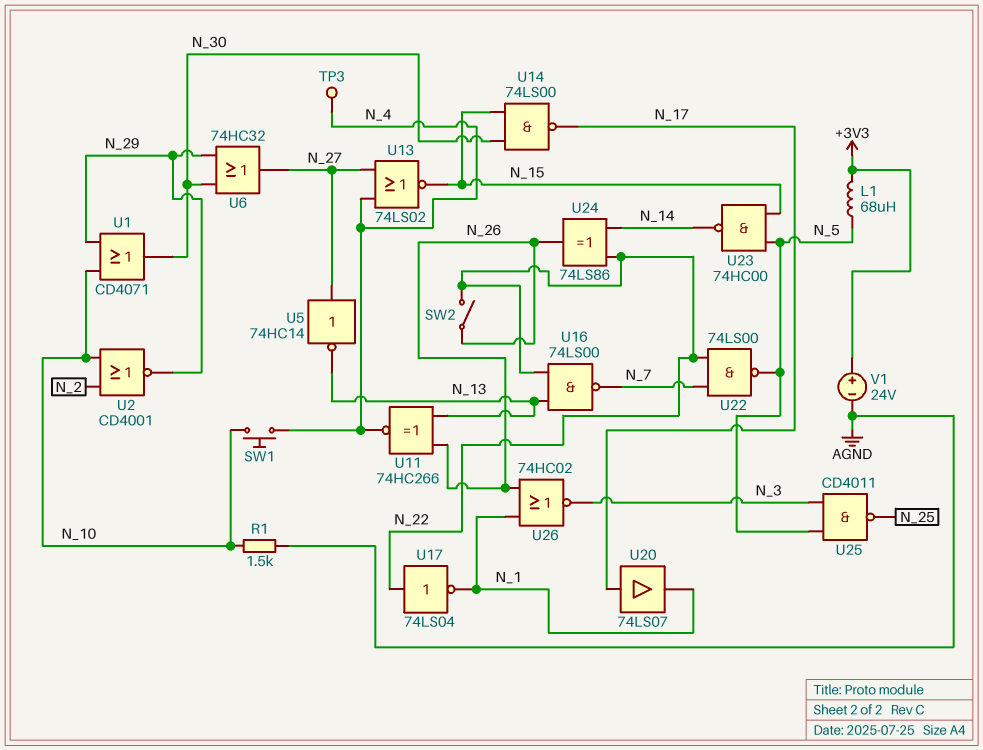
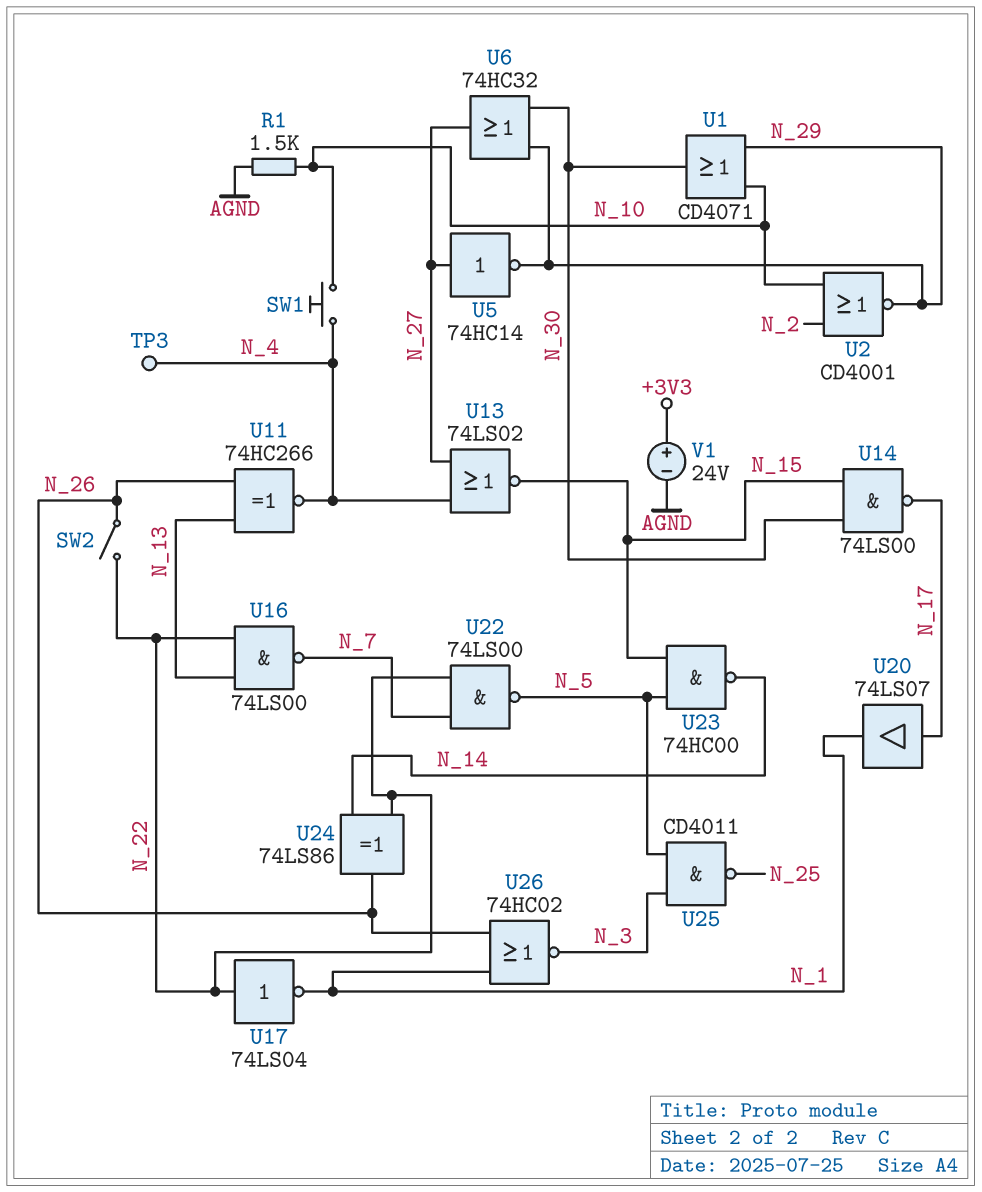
L1: 68uH (+3V3, N_5) -> none
U5: NOT 74HC14 (in N_27, out N_13) -> NOT 74HC14 (in N_27, out N_29)

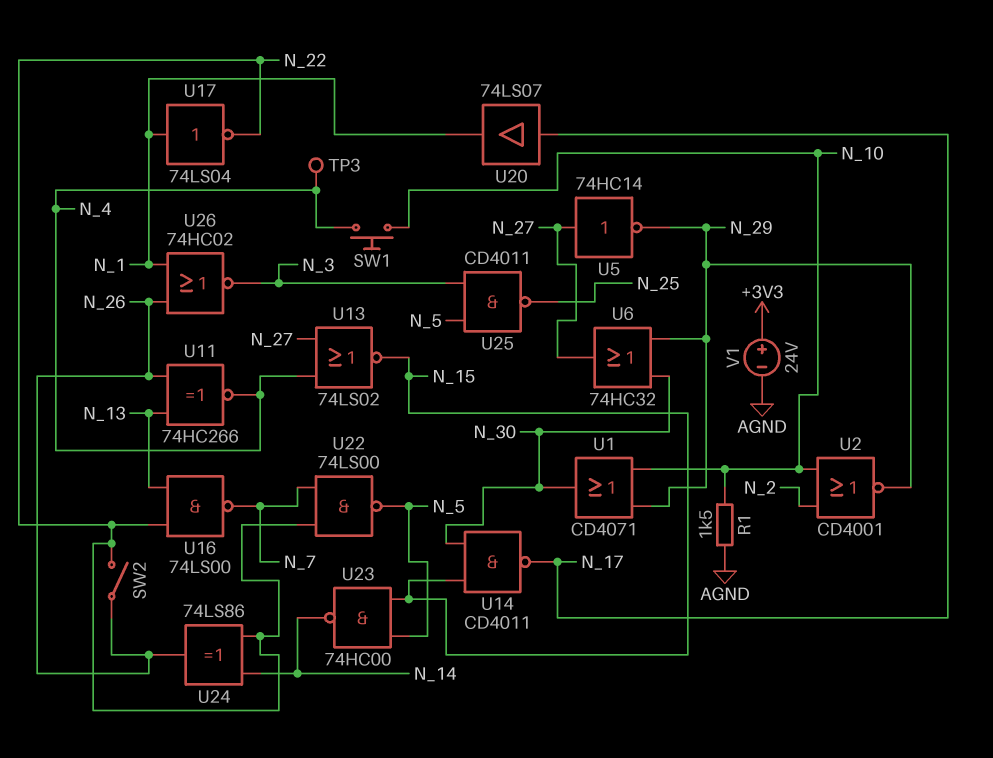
U14: NAND 74LS00 (in N_15, in N_30, out N_17) -> NAND CD4011 (in N_15, in N_30, out N_17)
U17: NOT 74LS04 (in N_22, out N_1) -> NOT 74LS04 (in N_1, out N_22)

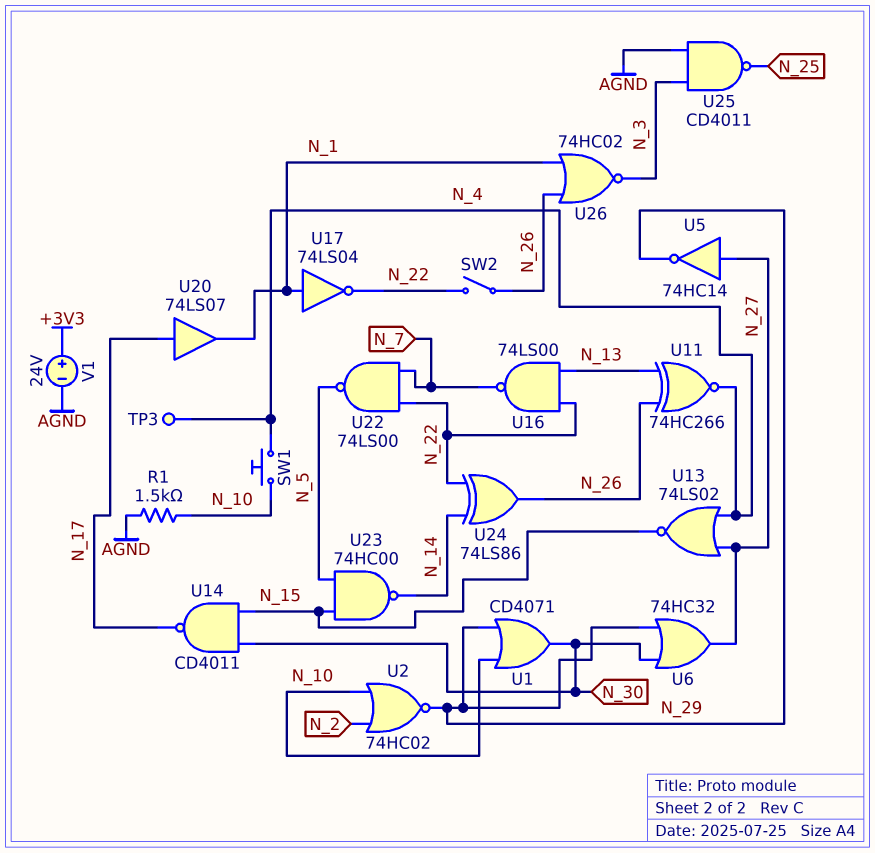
U2: NOR CD4001 (in N_2, in N_10, out N_29) -> NOR 74HC02 (in N_2, in N_10, out N_29)
U25: NAND CD4011 (in N_3, in N_5, out N_25) -> NAND CD4011 (in AGND, in N_3, out N_25)

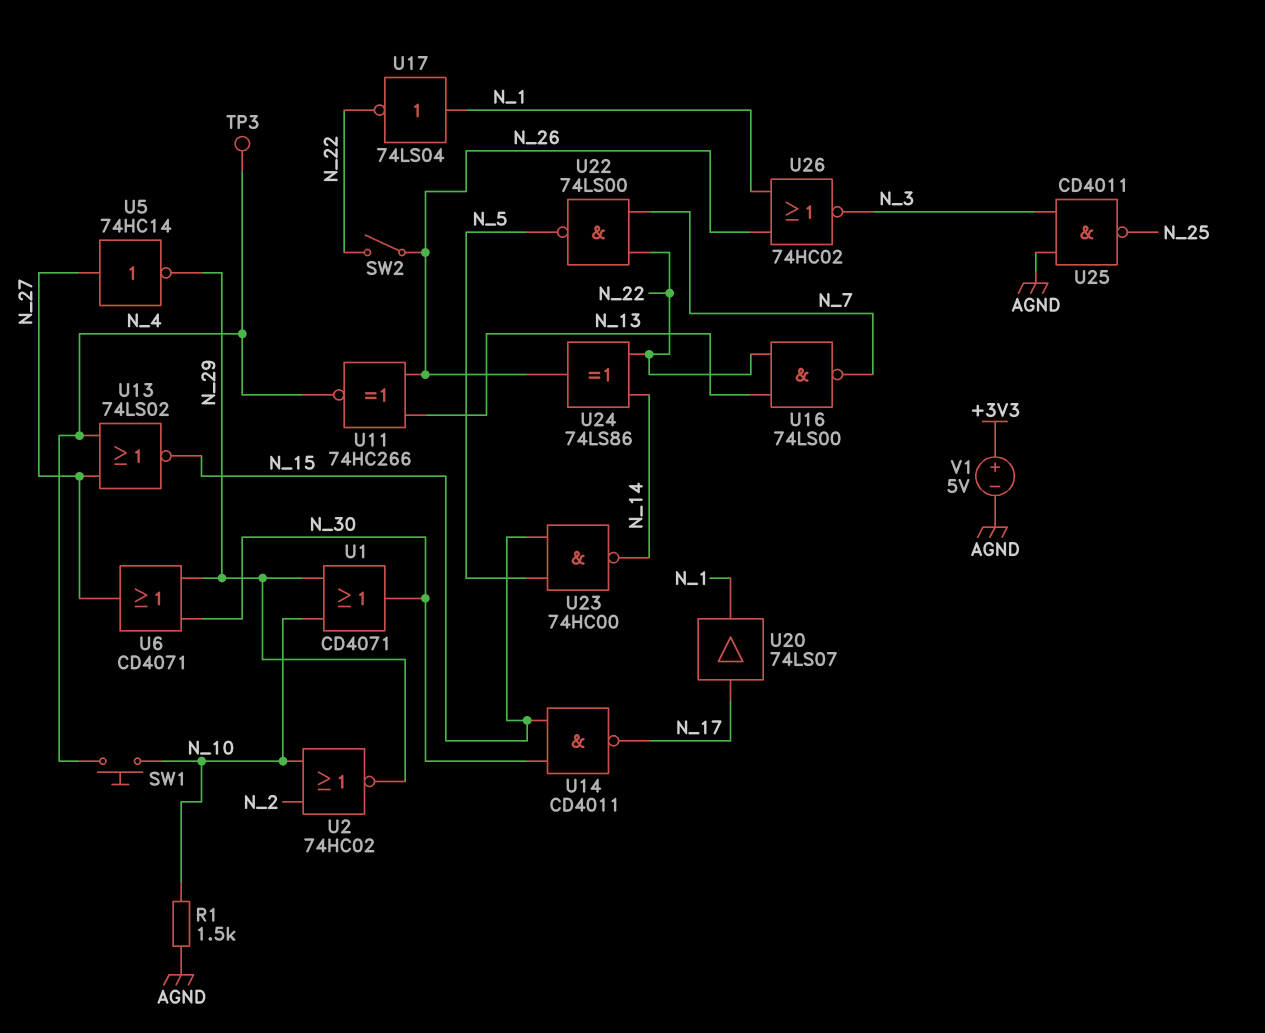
U6: OR 74HC32 (in N_29, in N_30, out N_27) -> OR CD4071 (in N_29, in N_30, out N_27)
V1: 24V (plus +3V3, minus AGND) -> 5V (plus +3V3, minus AGND)

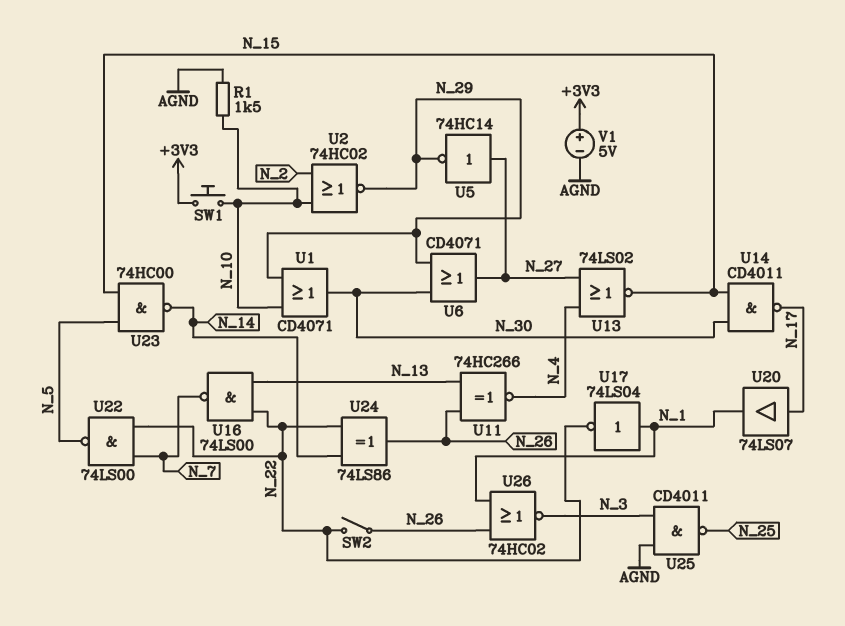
SW1: button (N_4, N_10) -> button (+3V3, N_10)
TP3: test point (N_4) -> none

